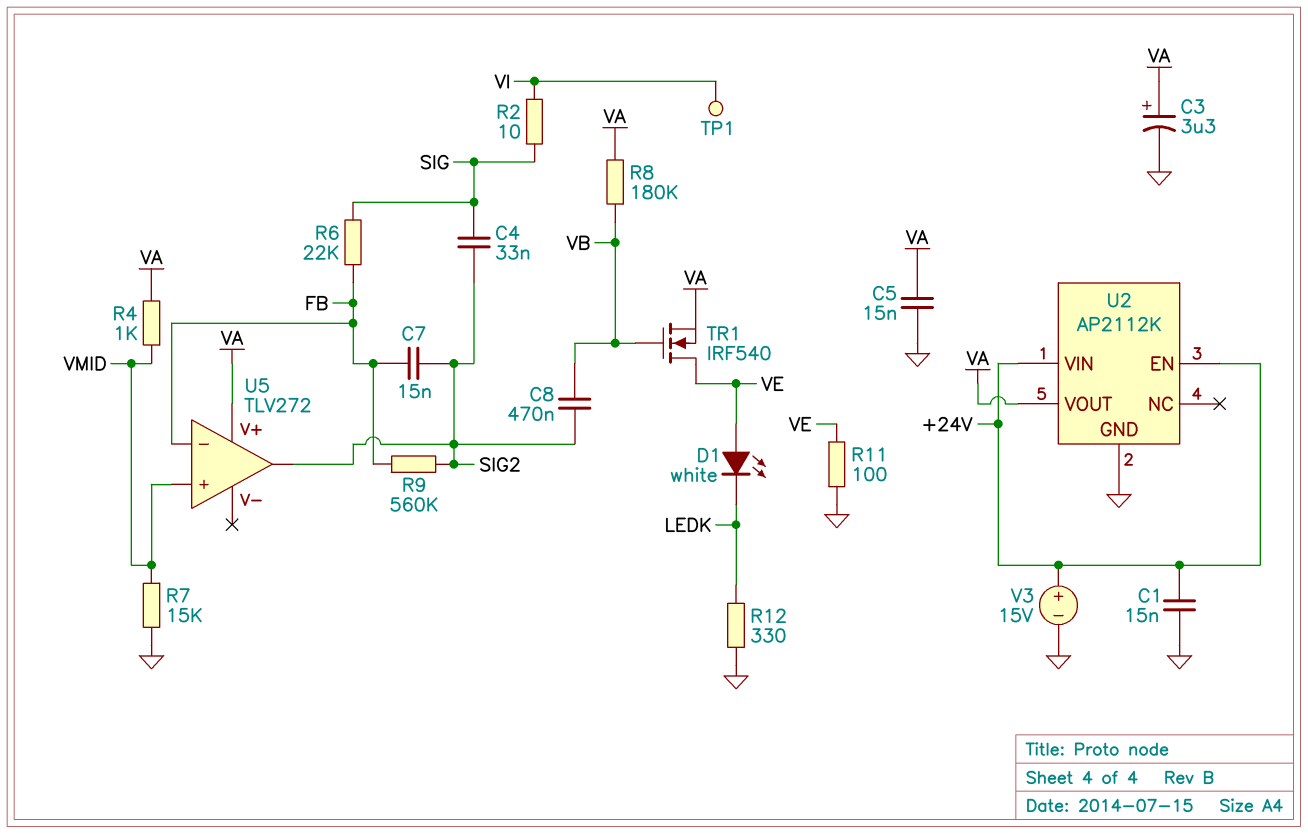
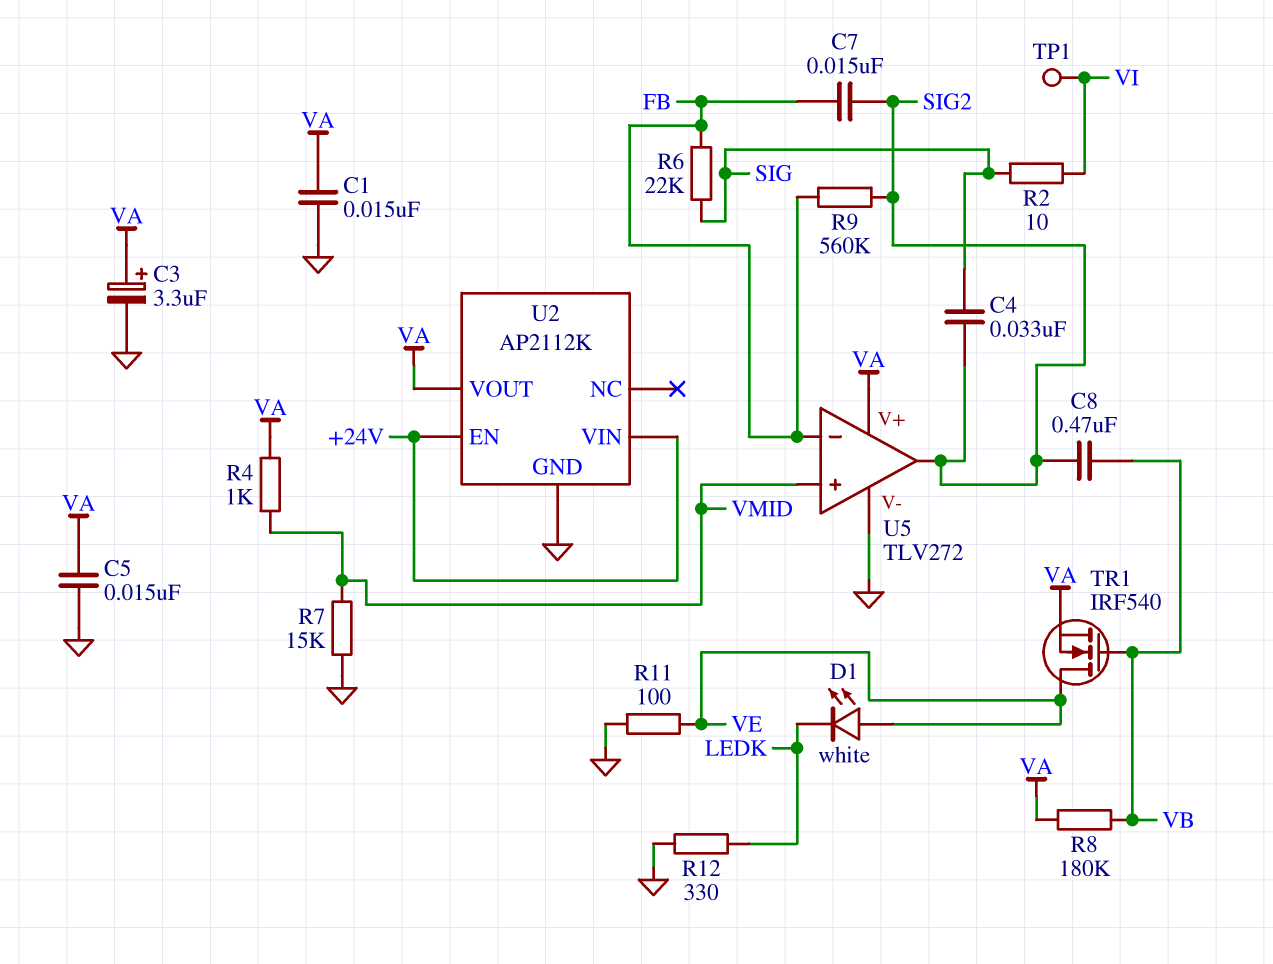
C1: 15nF (+24V, GND) -> 15nF (GND, VA)
U5 pin V-: none -> GND
V3: 15V (plus +24V, minus GND) -> none

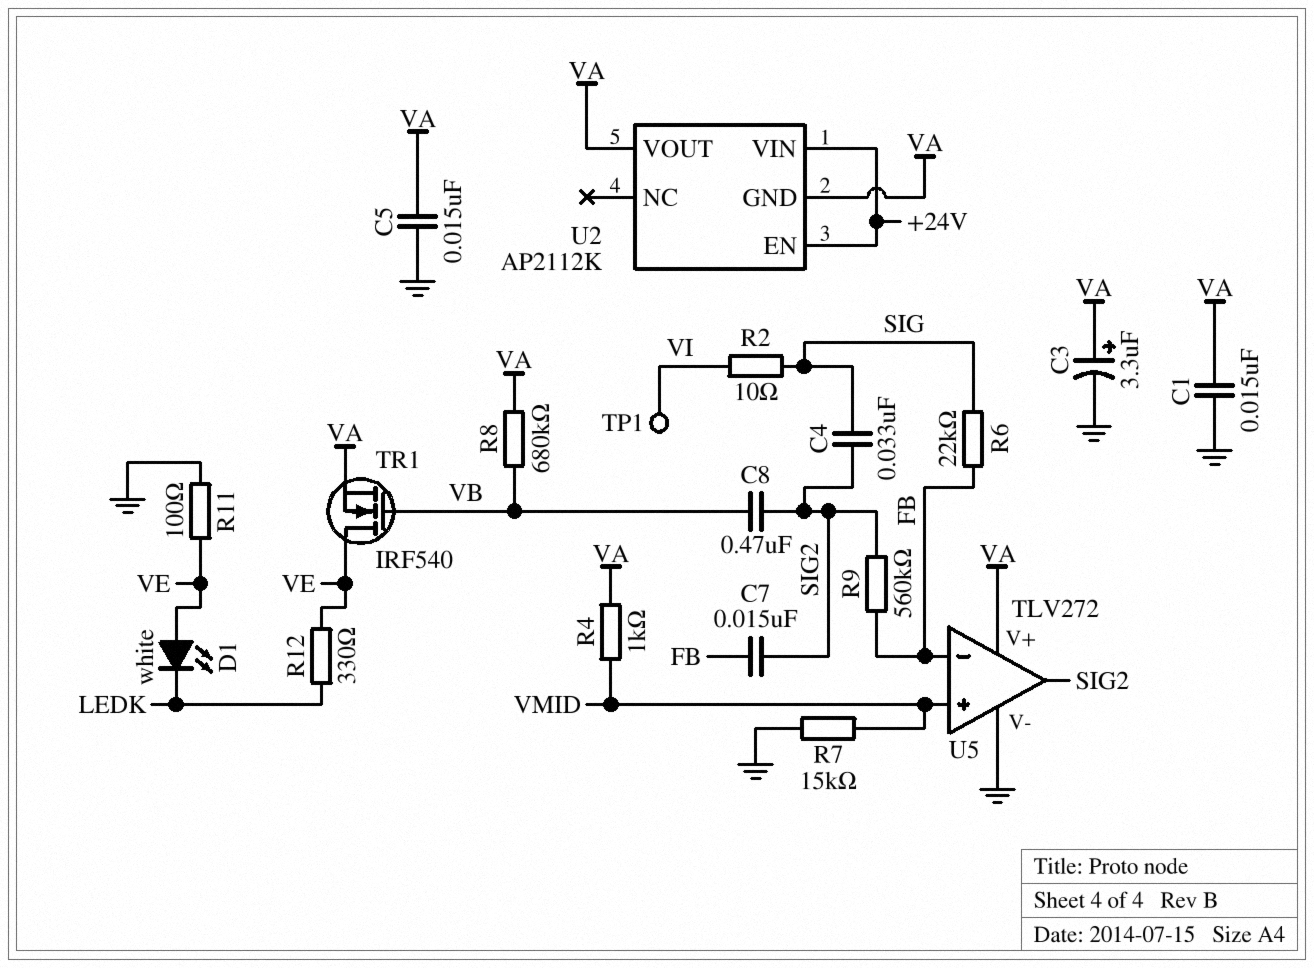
R8: 180k (VA, VB) -> 680k (VA, VB)
R12: 330 (GND, LEDK) -> 330 (LEDK, VE)
U2 pin GND: GND -> VA

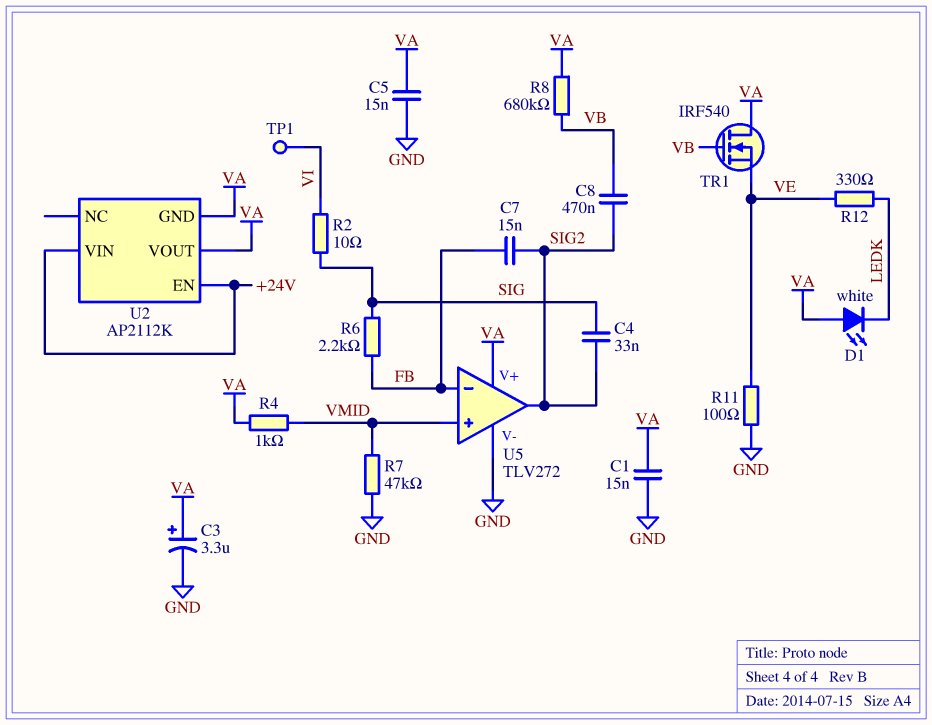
D1: LED white (A VE, K LEDK) -> LED white (A VA, K LEDK)
R6: 22k (FB, SIG) -> 2.2k (FB, SIG)
R7: 15k (GND, VMID) -> 47k (GND, VMID)
R9: 560k (FB, SIG2) -> none
TR1: NMOS IRF540 (G VB, D VE, S VA) -> NMOS IRF540 (G VB, D VA, S VE)

